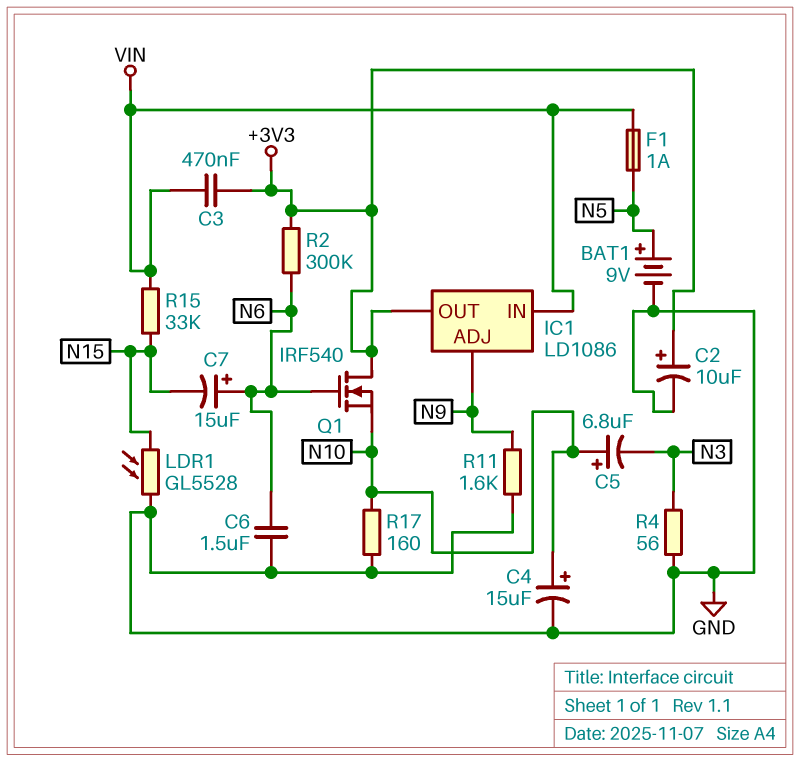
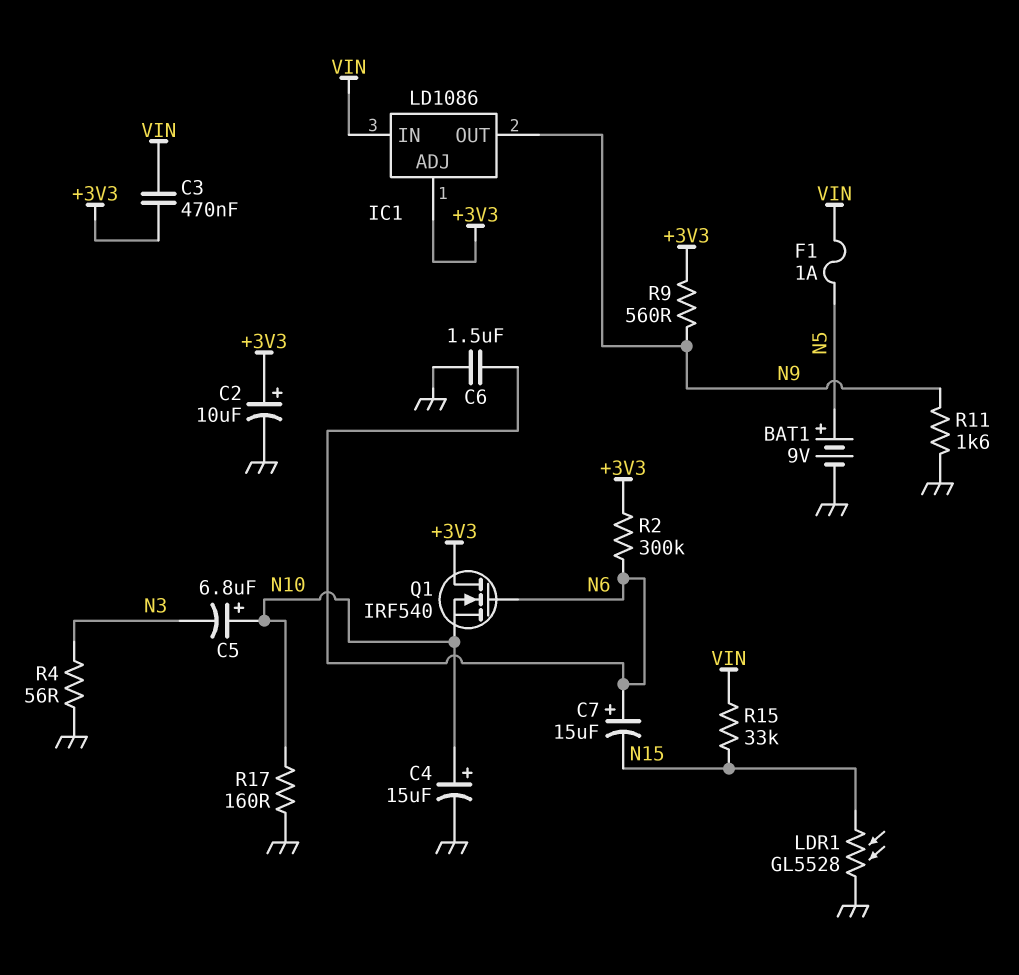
IC1 pin ADJ: N9 -> +3V3
IC1 pin OUT: +3V3 -> N9
R9: none -> 560 (+3V3, N9)

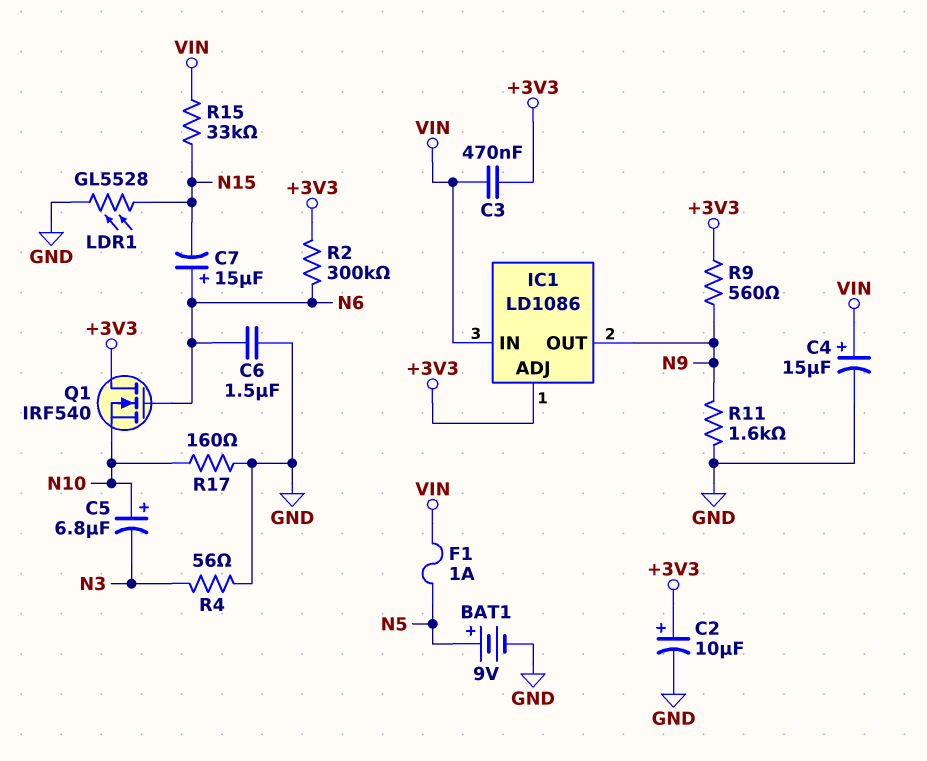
C4: 15uF (plus N10, minus GND) -> 15uF (plus VIN, minus GND)

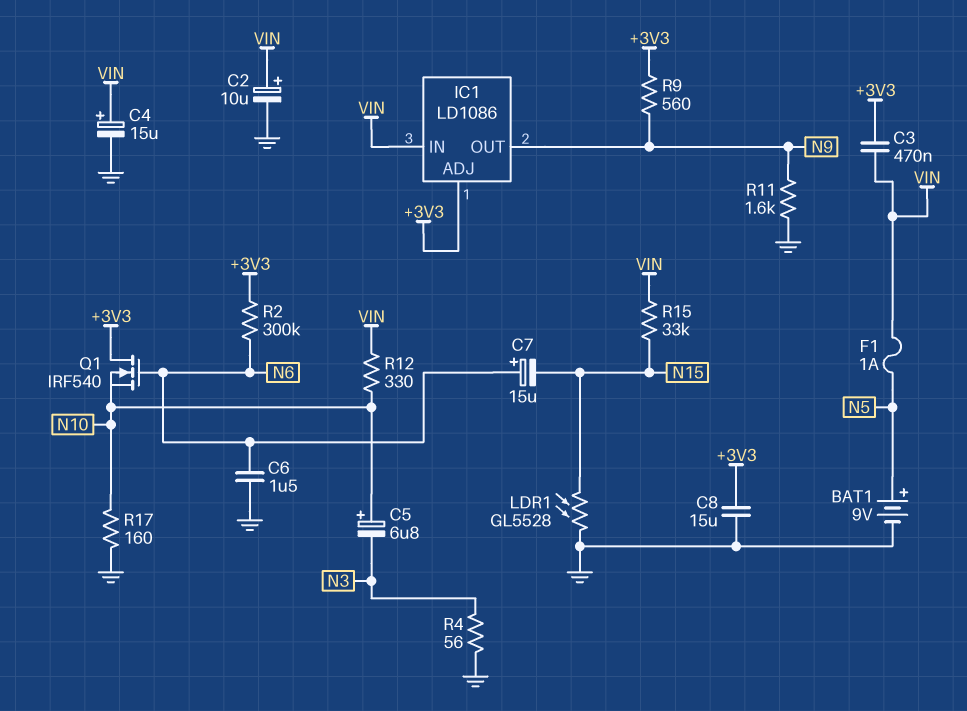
C2: 10uF (plus +3V3, minus GND) -> 10uF (plus VIN, minus GND)
C8: none -> 15uF (+3V3, GND)
R12: none -> 330 (N10, VIN)

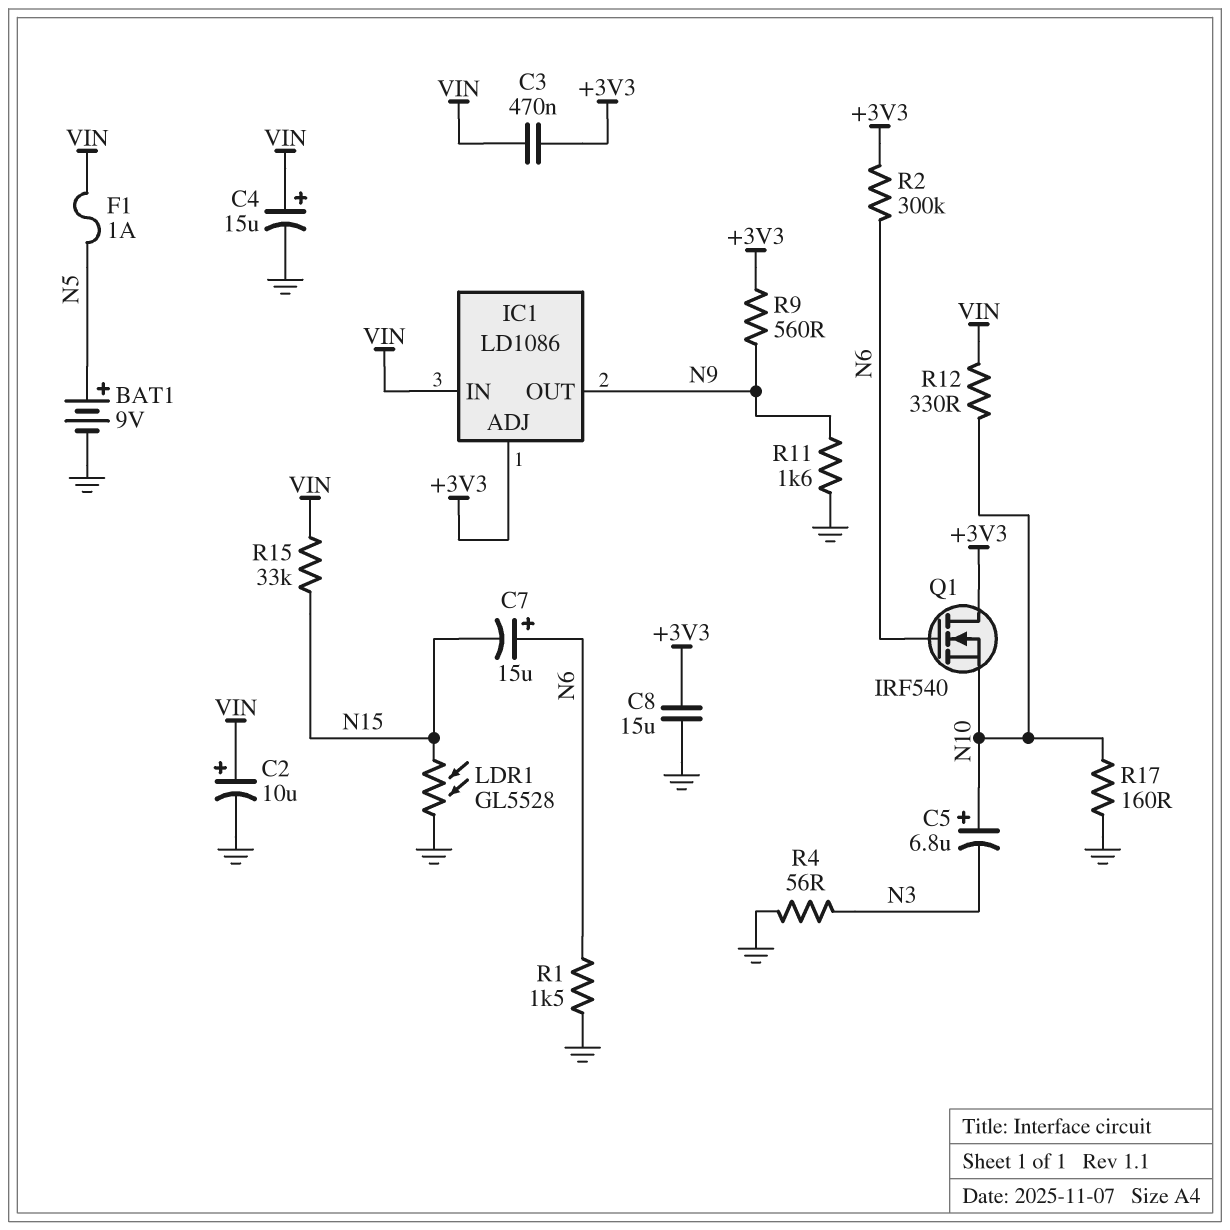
C6: 1.5uF (GND, N6) -> none
R1: none -> 1.5k (GND, N6)

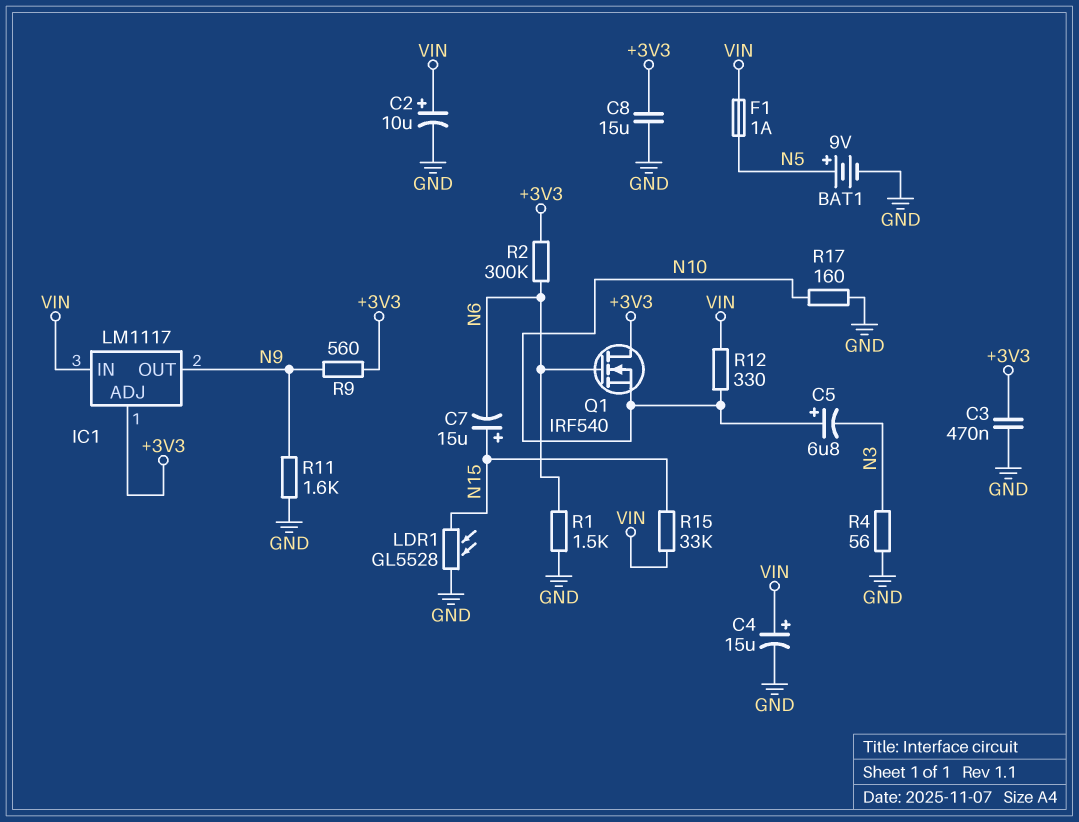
C3: 470nF (+3V3, VIN) -> 470nF (+3V3, GND)
C7: 15uF (plus N6, minus N15) -> 15uF (plus N15, minus N6)
IC1: LD1086 -> LM1117

